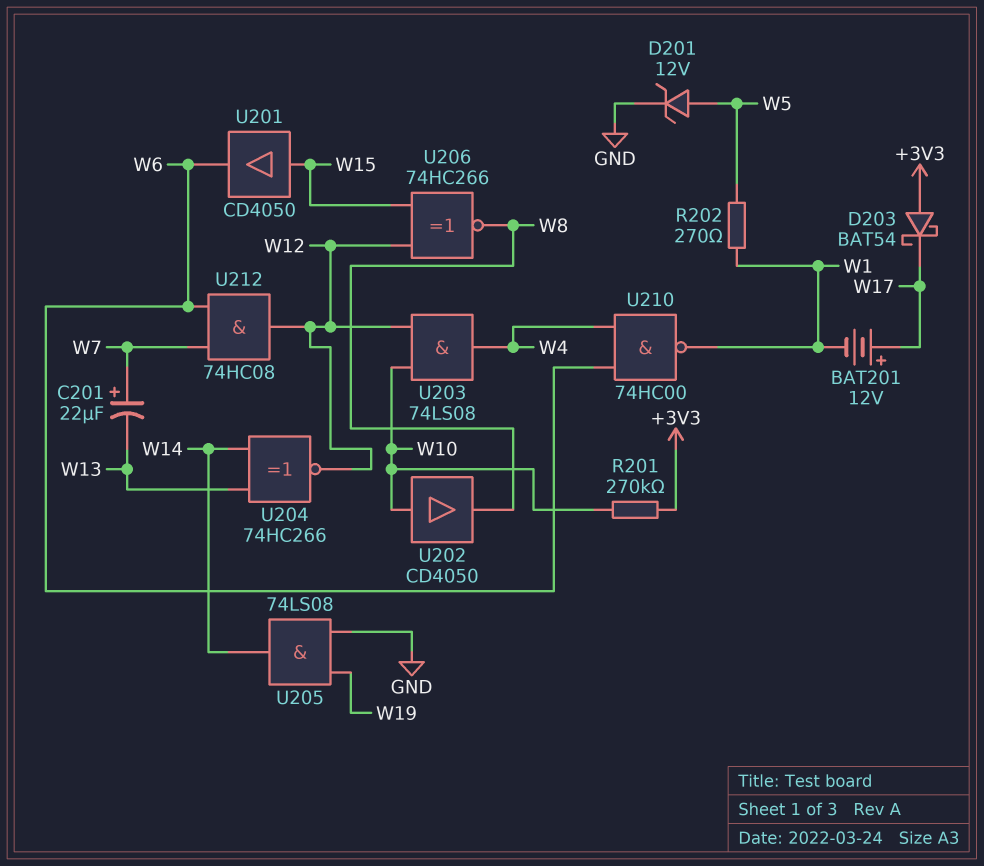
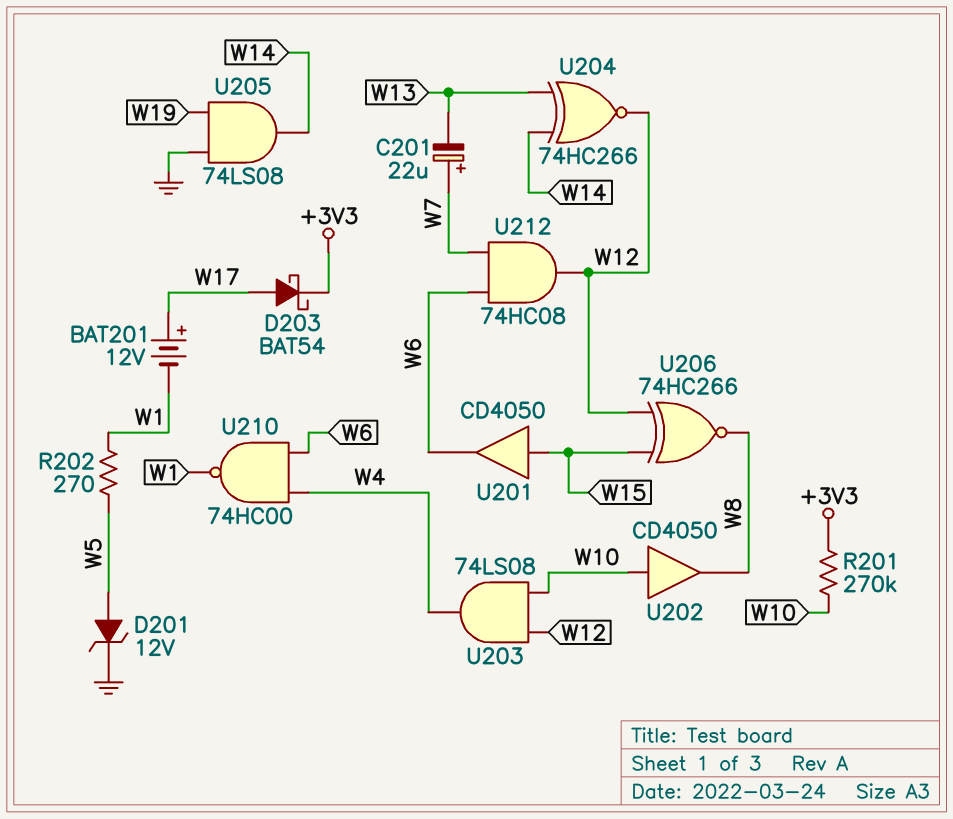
D203: schottky BAT54 (A +3V3, K W17) -> schottky BAT54 (A W17, K +3V3)

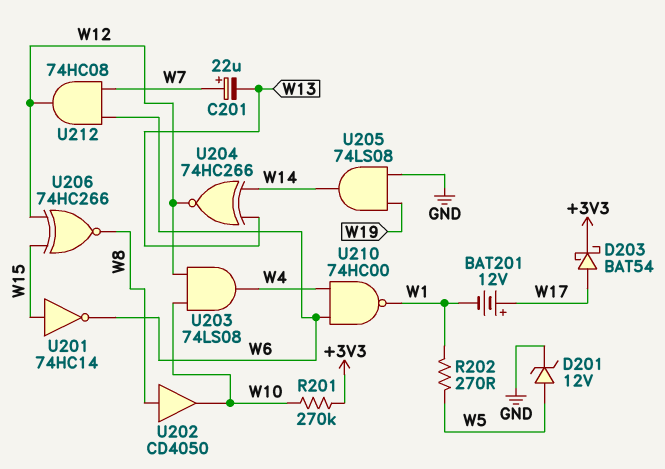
U201: buffer CD4050 (in W15, out W6) -> NOT 74HC14 (in W15, out W6)
U202: buffer CD4050 (in W10, out W8) -> buffer CD4050 (in W8, out W10)

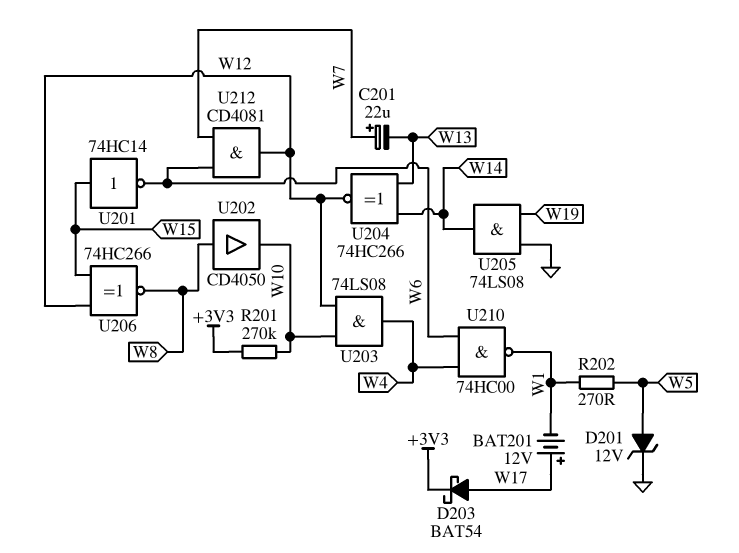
U212: AND 74HC08 (in W6, in W7, out W12) -> AND CD4081 (in W6, in W7, out W12)

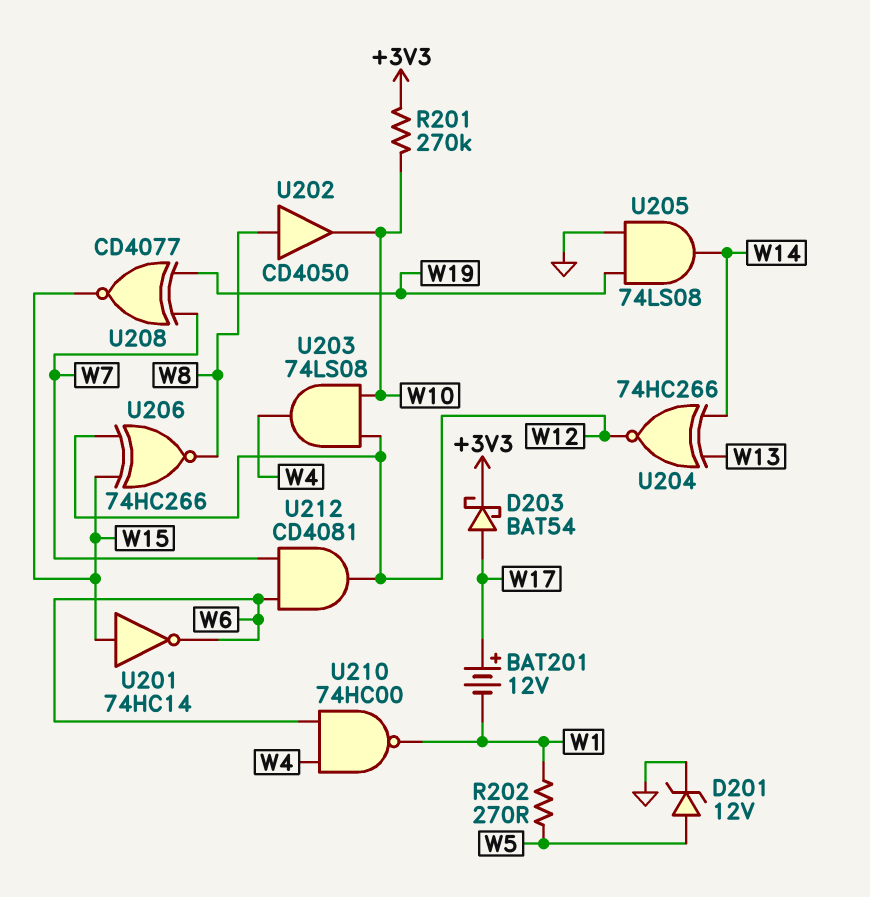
C201: 22uF (plus W7, minus W13) -> none
U208: none -> XNOR CD4077 (in W7, in W19, out W15)

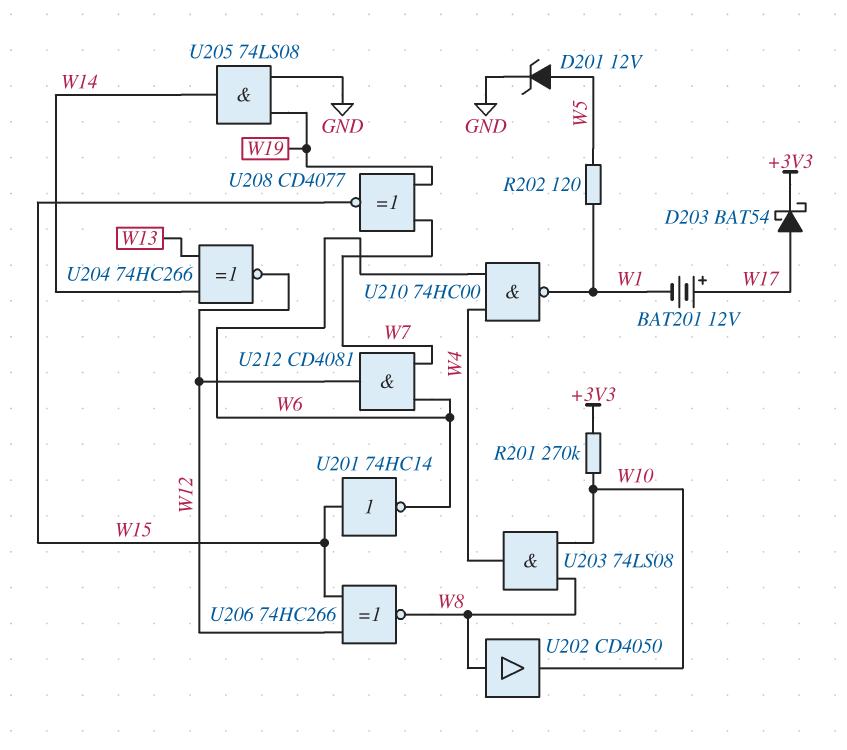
R202: 270 (W1, W5) -> 120 (W1, W5)
U203: AND 74LS08 (in W10, in W12, out W4) -> AND 74LS08 (in W8, in W10, out W4)

